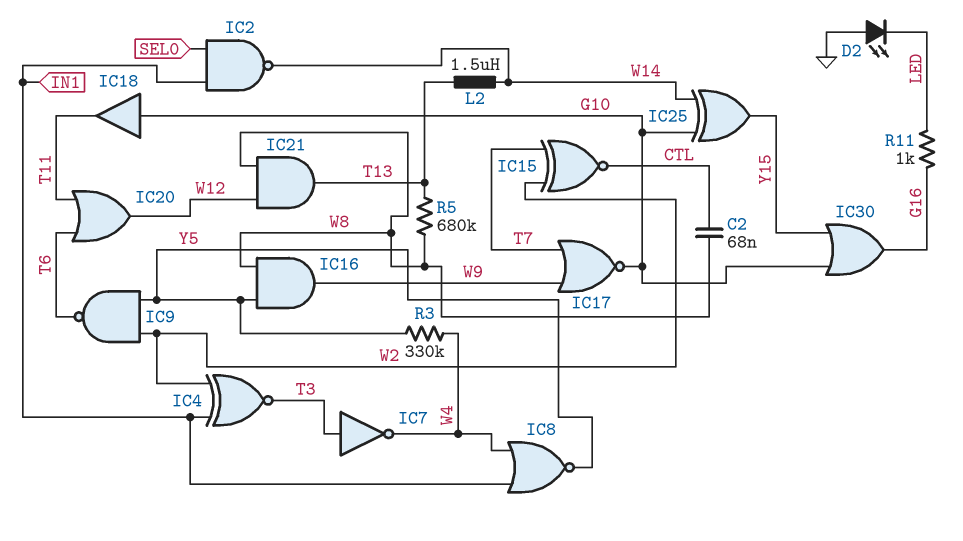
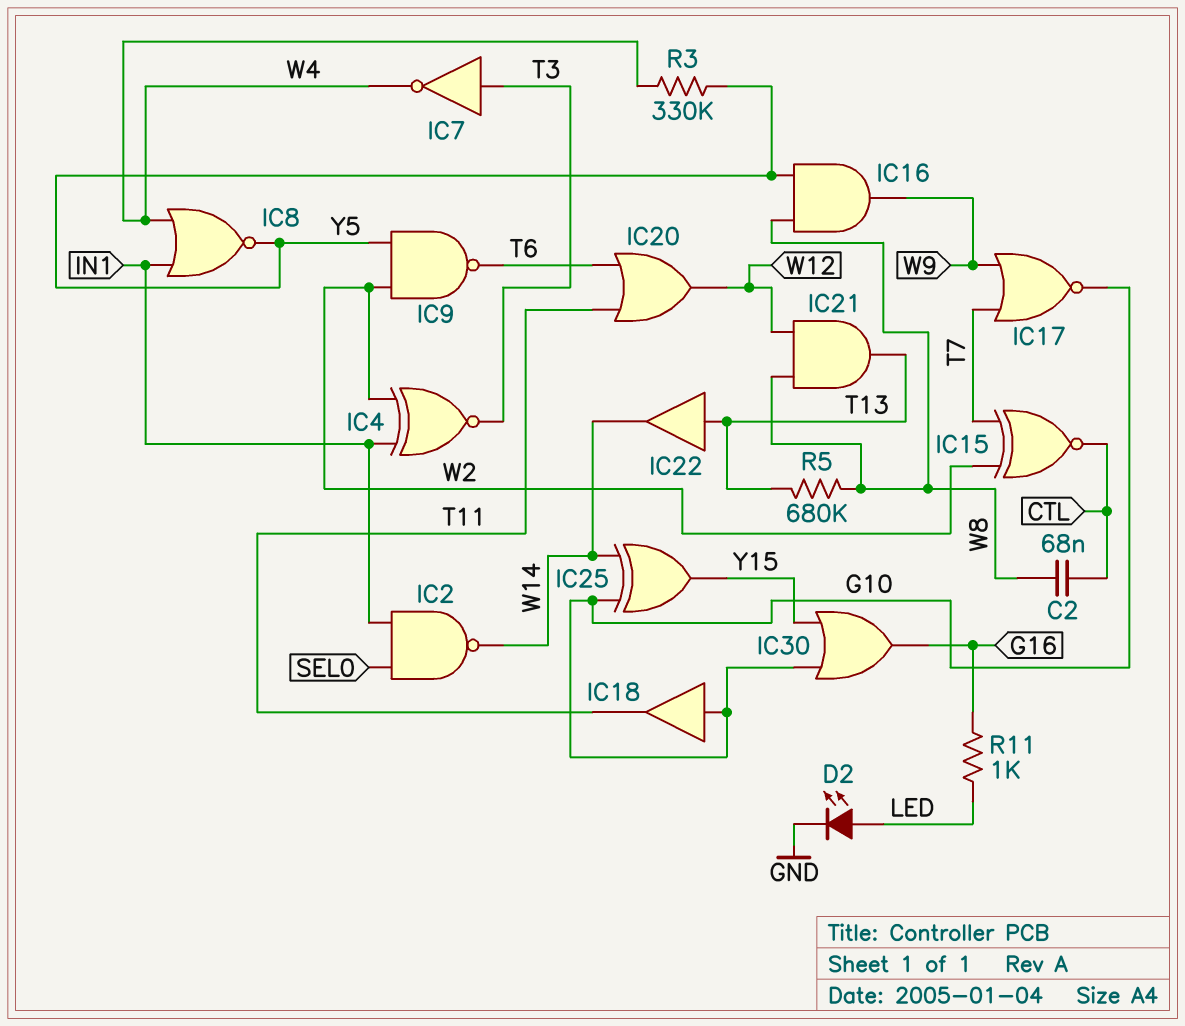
D2: LED (A GND, K LED) -> LED (A LED, K GND)
IC22: none -> buffer (in T13, out W14)
L2: 1.5uH (T13, W14) -> none

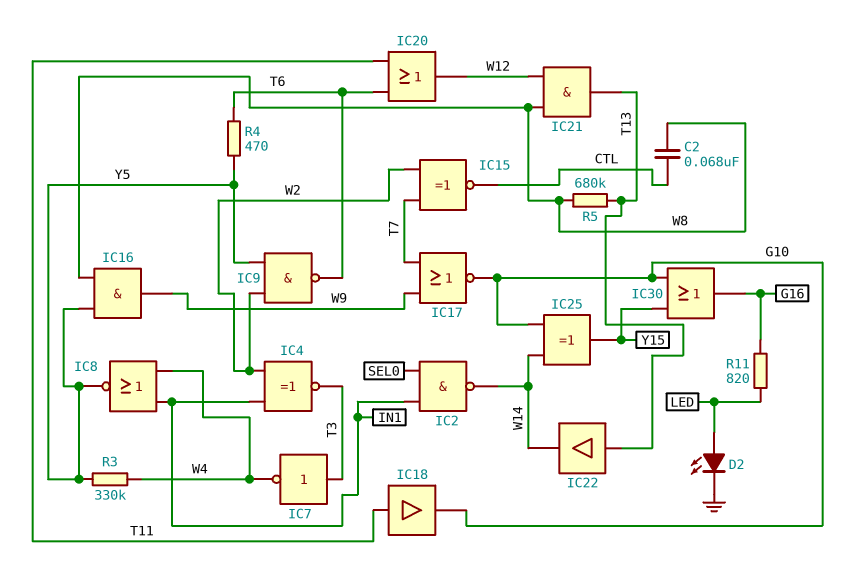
IC18: buffer (in G10, out T11) -> buffer (in T11, out G10)
R4: none -> 470 (T6, Y5)
R11: 1k (G16, LED) -> 820 (G16, LED)

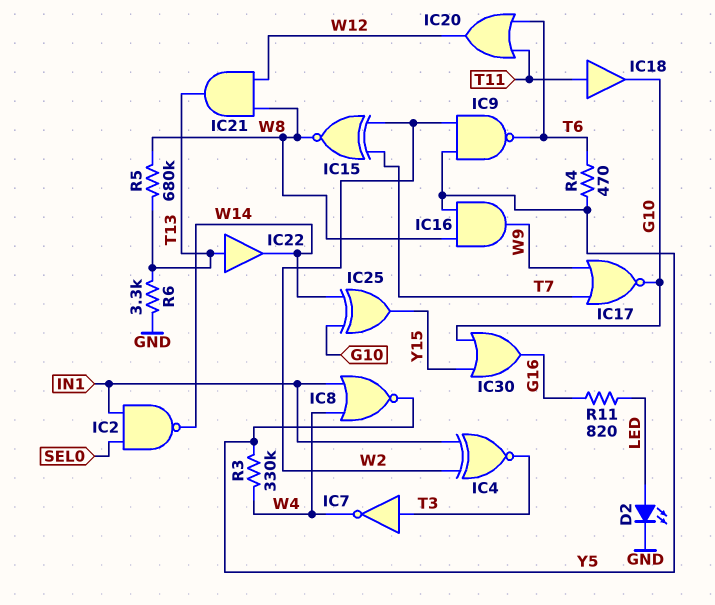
C2: 68nF (CTL, W8) -> none
IC15: XNOR (in T7, in W2, out CTL) -> XNOR (in T7, in W2, out W8)
R6: none -> 3.3k (GND, T13)

